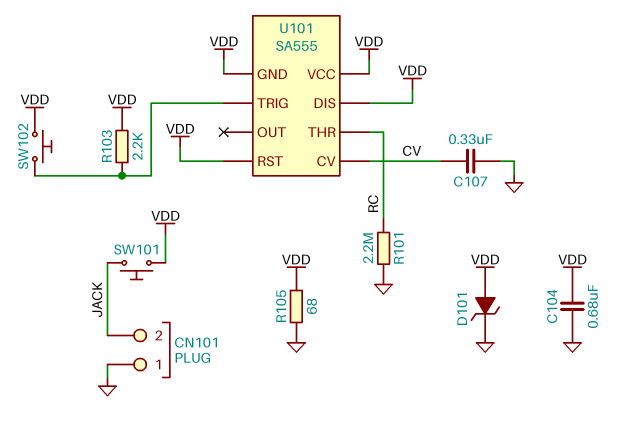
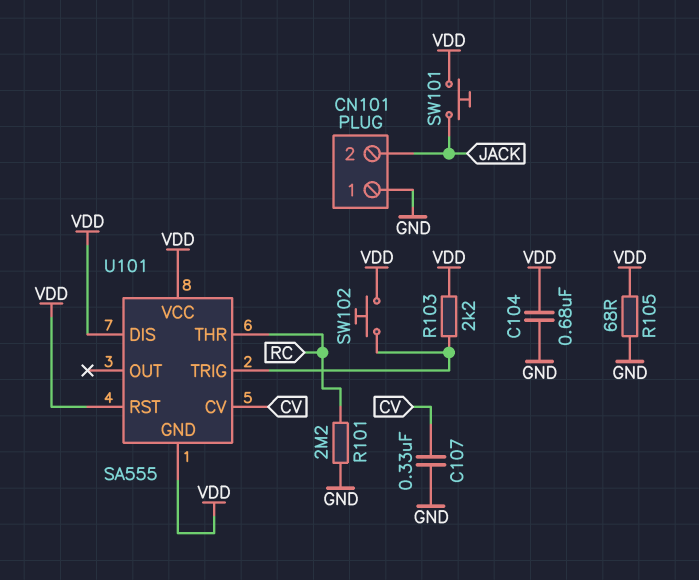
D101: zener (A VDD, K GND) -> none

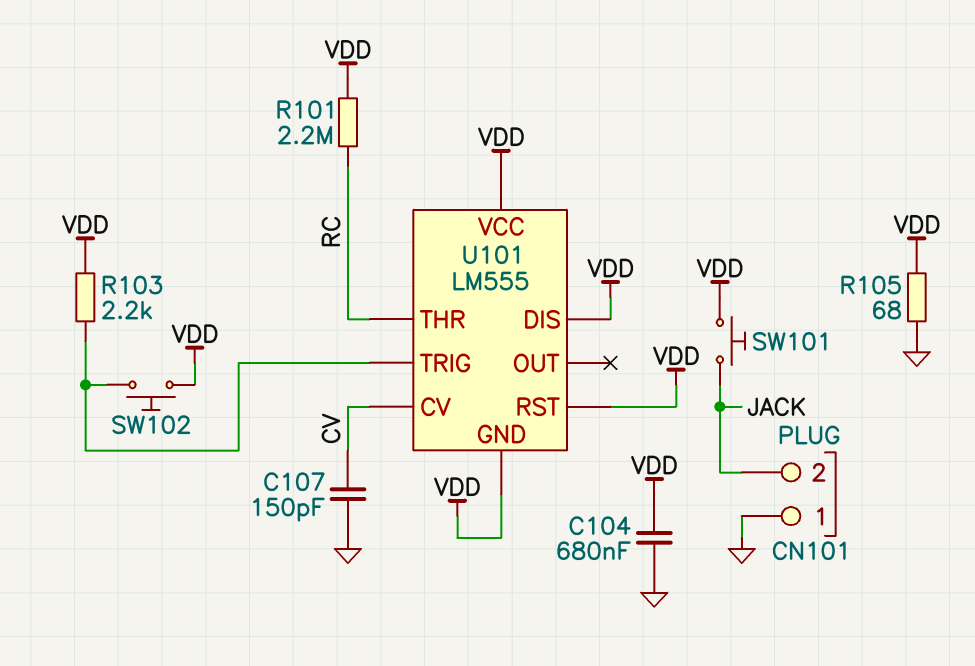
C107: 330nF (CV, GND) -> 150pF (CV, GND)
R101: 2.2M (GND, RC) -> 2.2M (RC, VDD)
U101: SA555 -> LM555

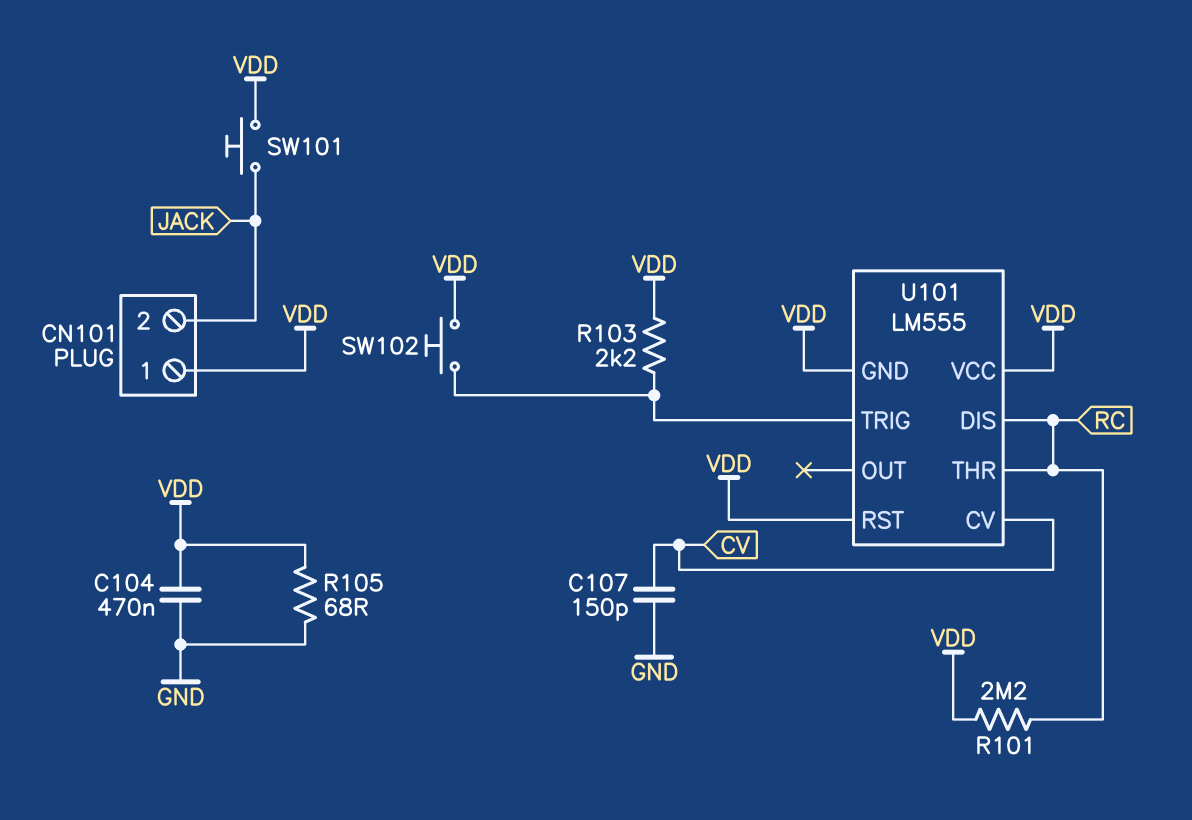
C104: 680nF (GND, VDD) -> 470nF (GND, VDD)
CN101 pin 1: GND -> VDD
U101 pin DIS: VDD -> RC

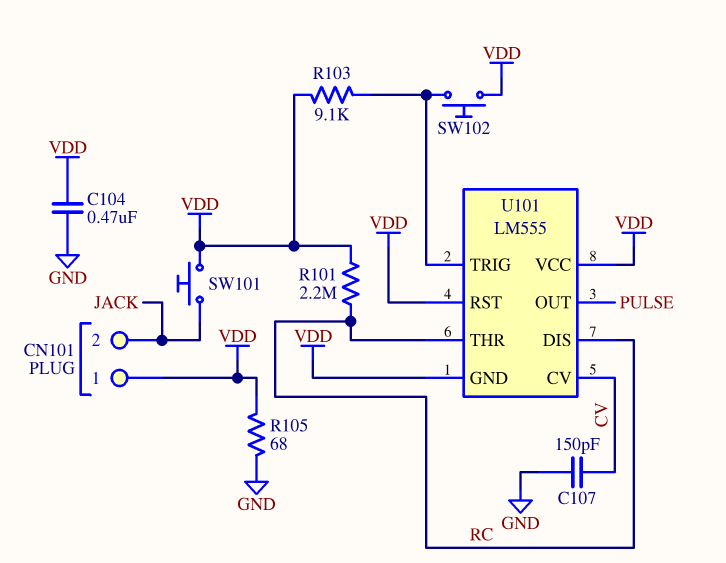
R103: 2.2k (U101/TRIG, VDD) -> 9.1k (U101/TRIG, VDD)
U101 pin OUT: none -> PULSE

